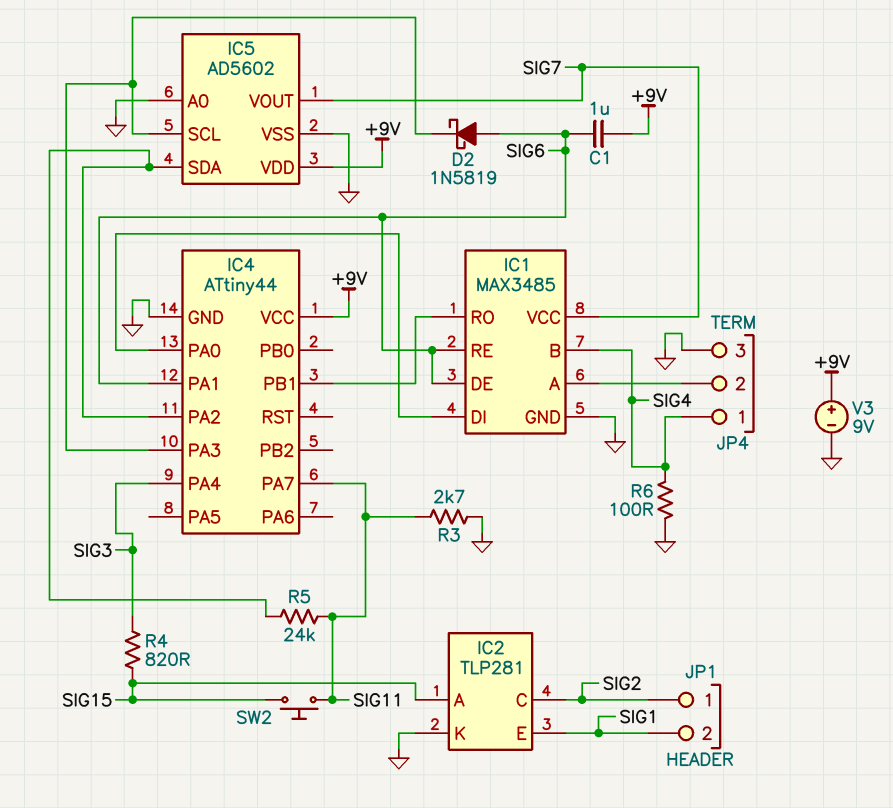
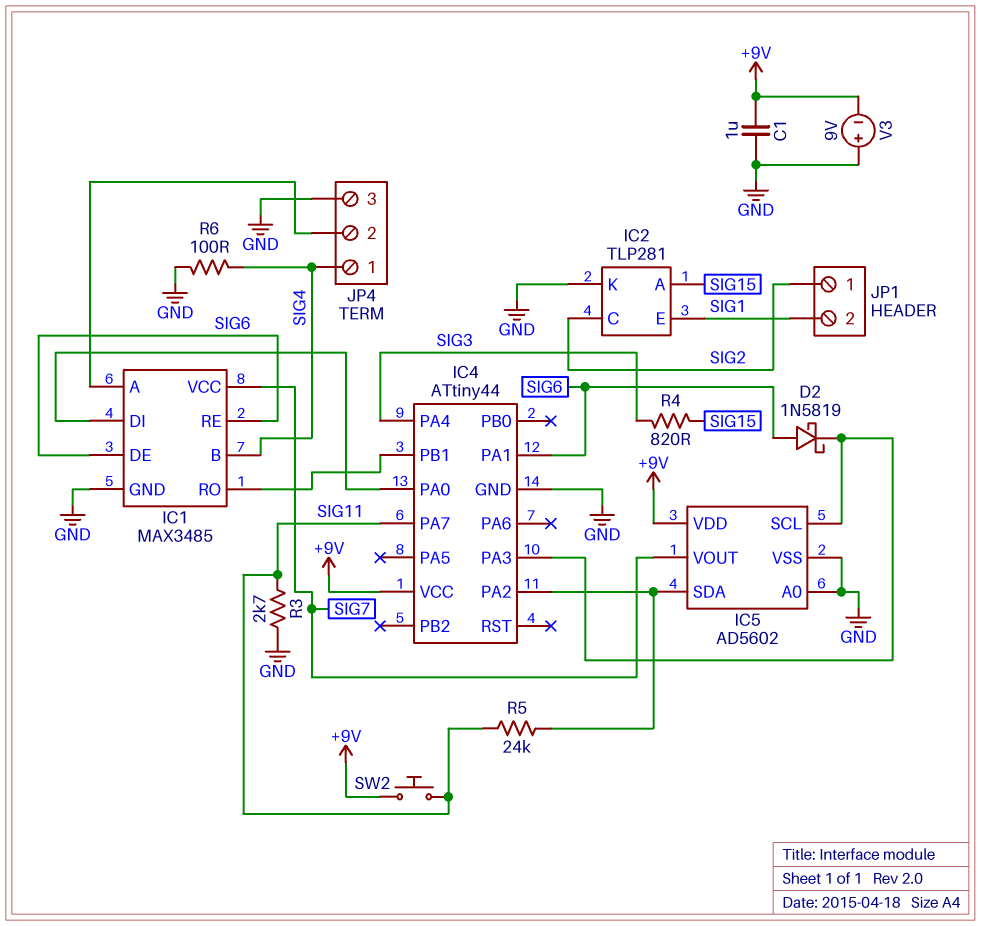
C1: 1uF (+9V, SIG6) -> 1uF (+9V, GND)
SW2: button (SIG11, SIG15) -> button (+9V, SIG11)
V3: 9V (plus +9V, minus GND) -> 9V (plus GND, minus +9V)

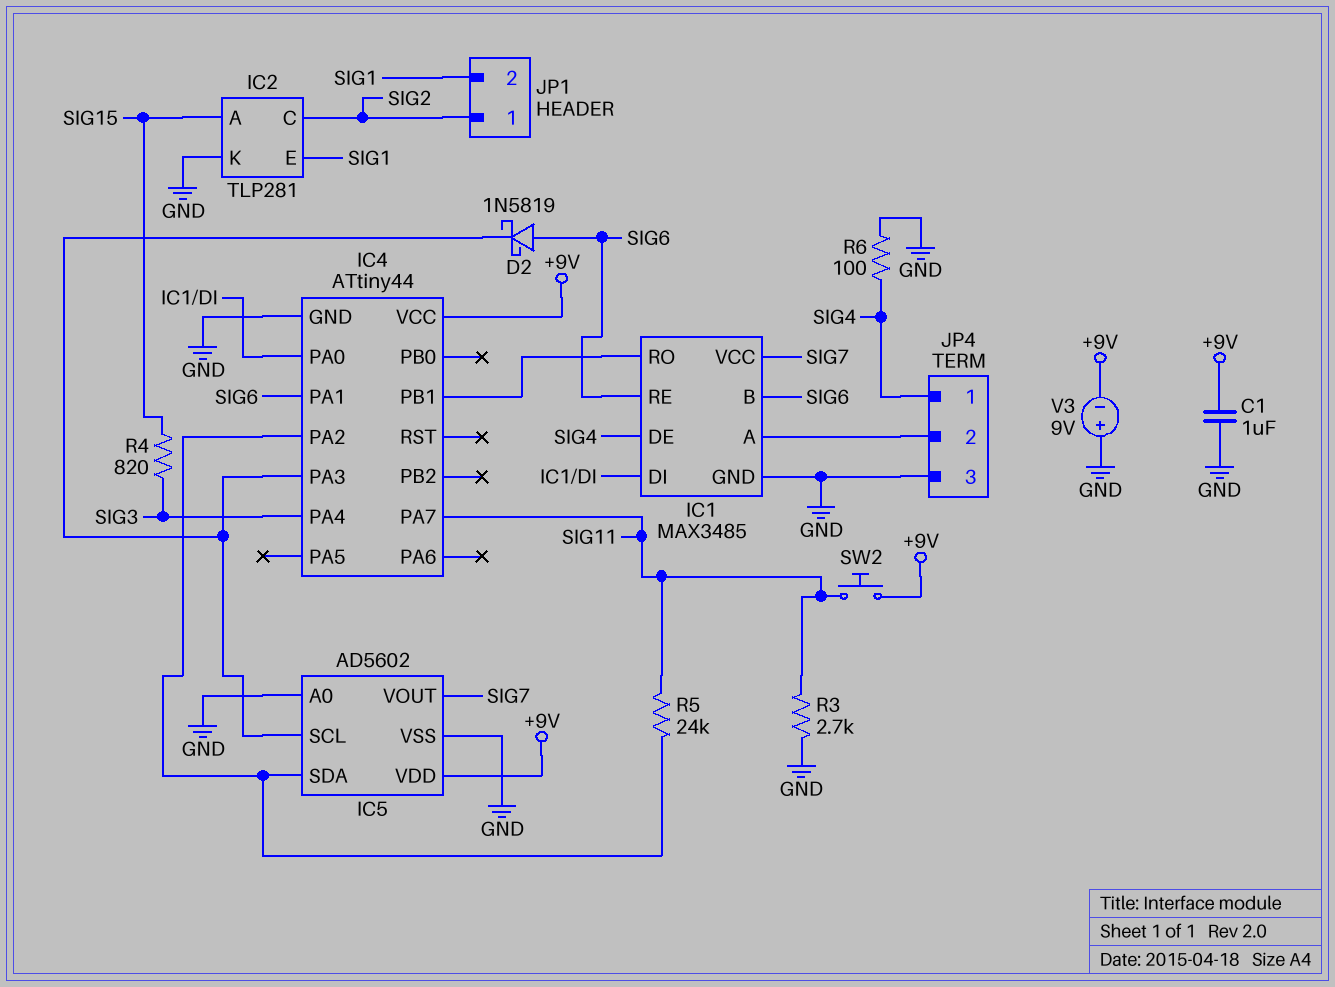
IC1 pin B: SIG4 -> SIG6
IC1 pin DE: SIG6 -> SIG4

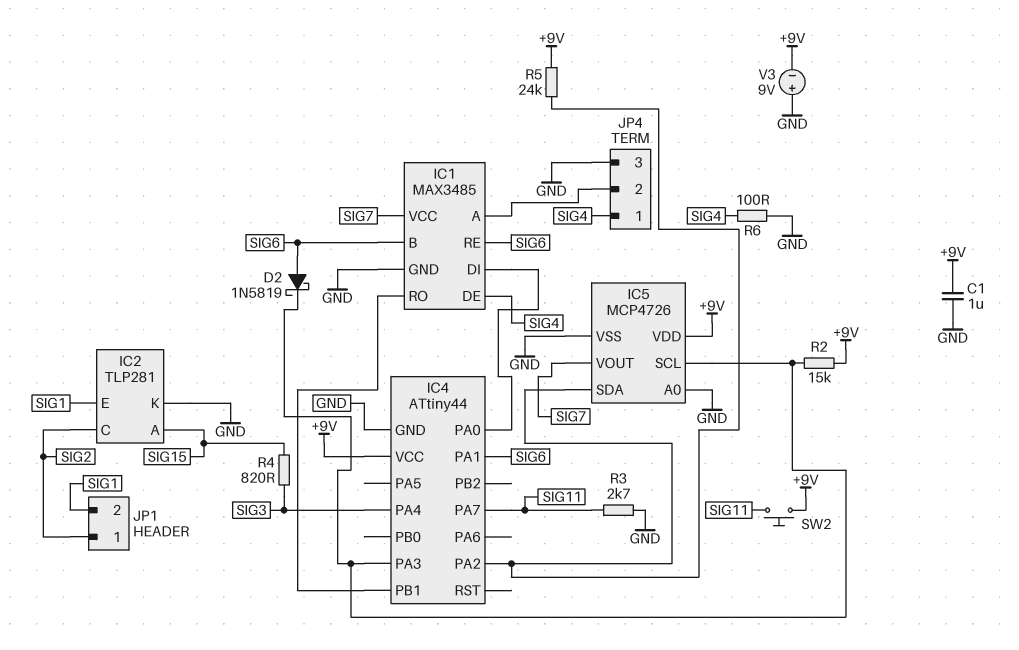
IC5: AD5602 -> MCP4726
R2: none -> 15k (+9V, IC4/PA3)
R5: 24k (IC4/PA2, SIG11) -> 24k (+9V, IC4/PA2)

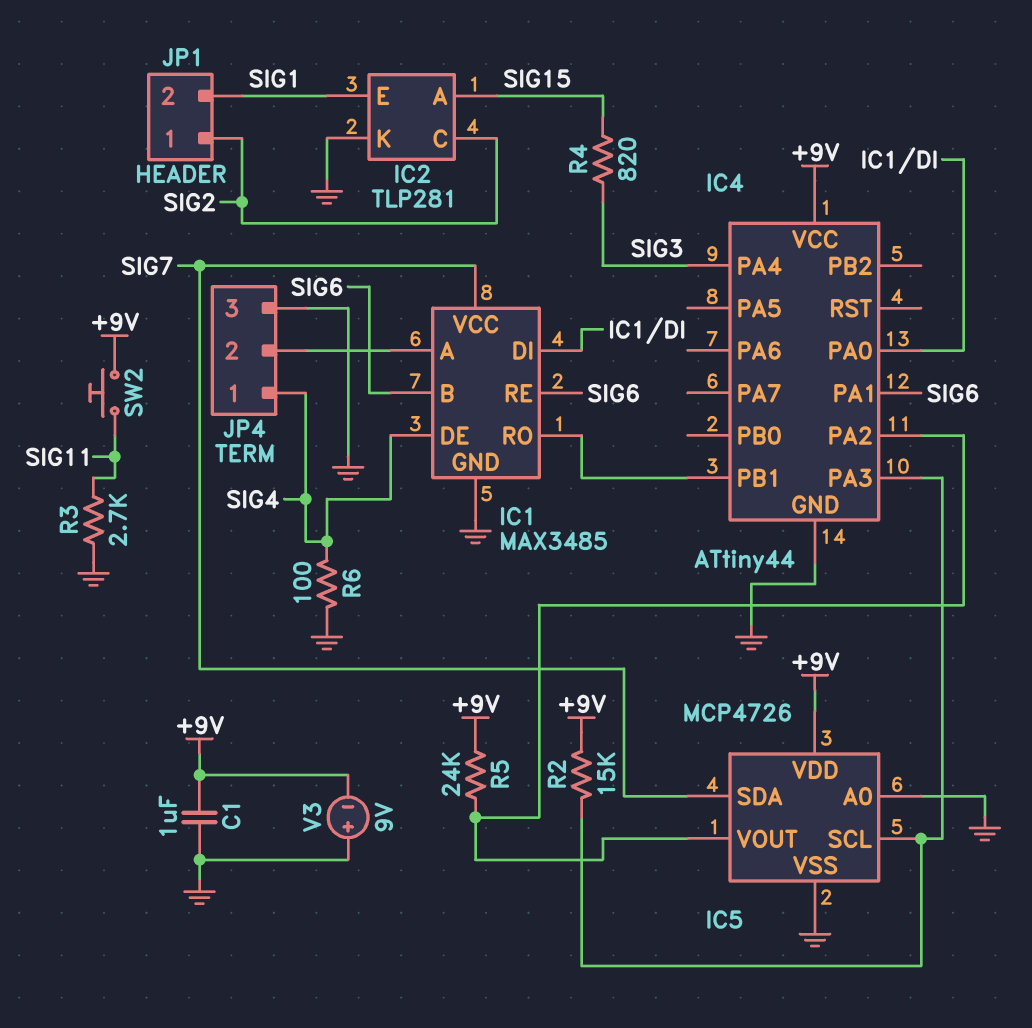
D2: schottky 1N5819 (A SIG6, K IC4/PA3) -> none
IC4 pin PA7: SIG11 -> none
IC5 pin SDA: IC4/PA2 -> SIG7
IC5 pin VOUT: SIG7 -> IC4/PA2

